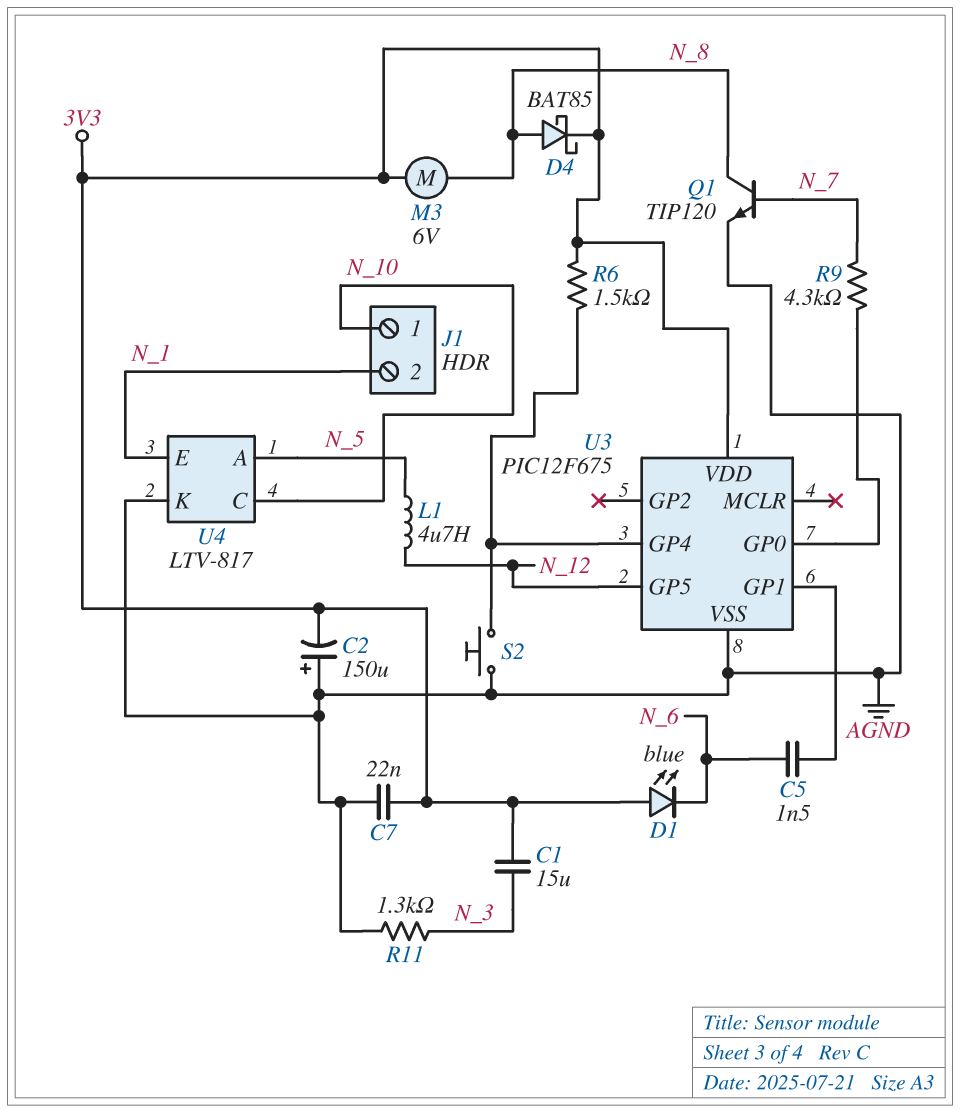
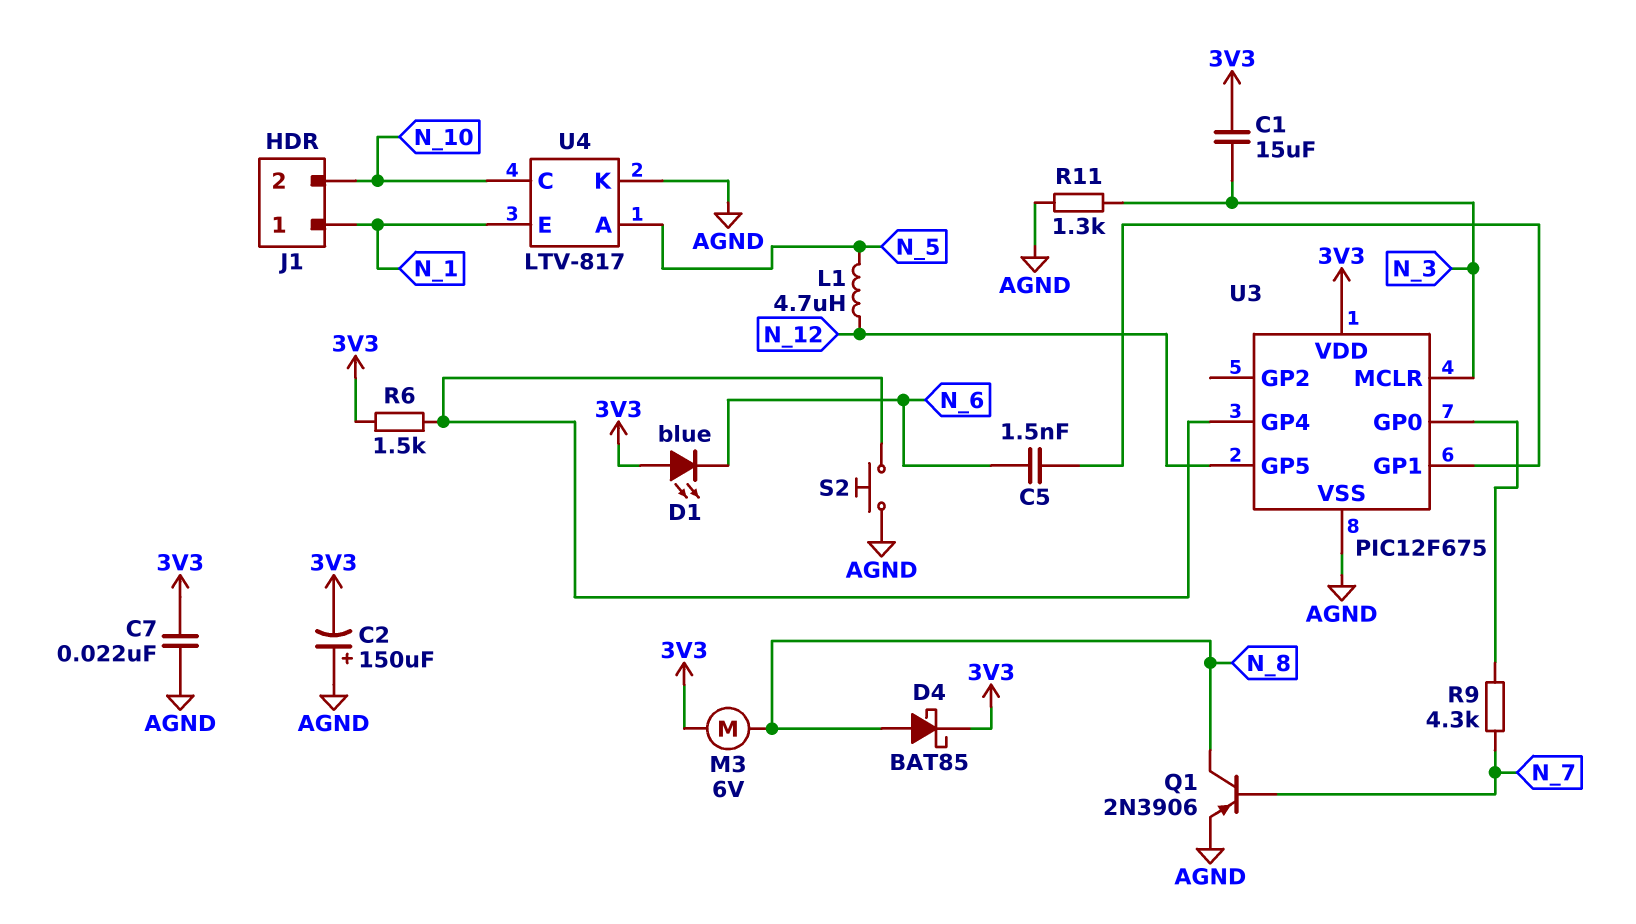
J1 pin 1: N_10 -> N_1
J1 pin 2: N_1 -> N_10
Q1: NPN TIP120 (B N_7, C N_8, E AGND) -> PNP 2N3906 (B N_7, C N_8, E AGND)
U3 pin MCLR: none -> N_3

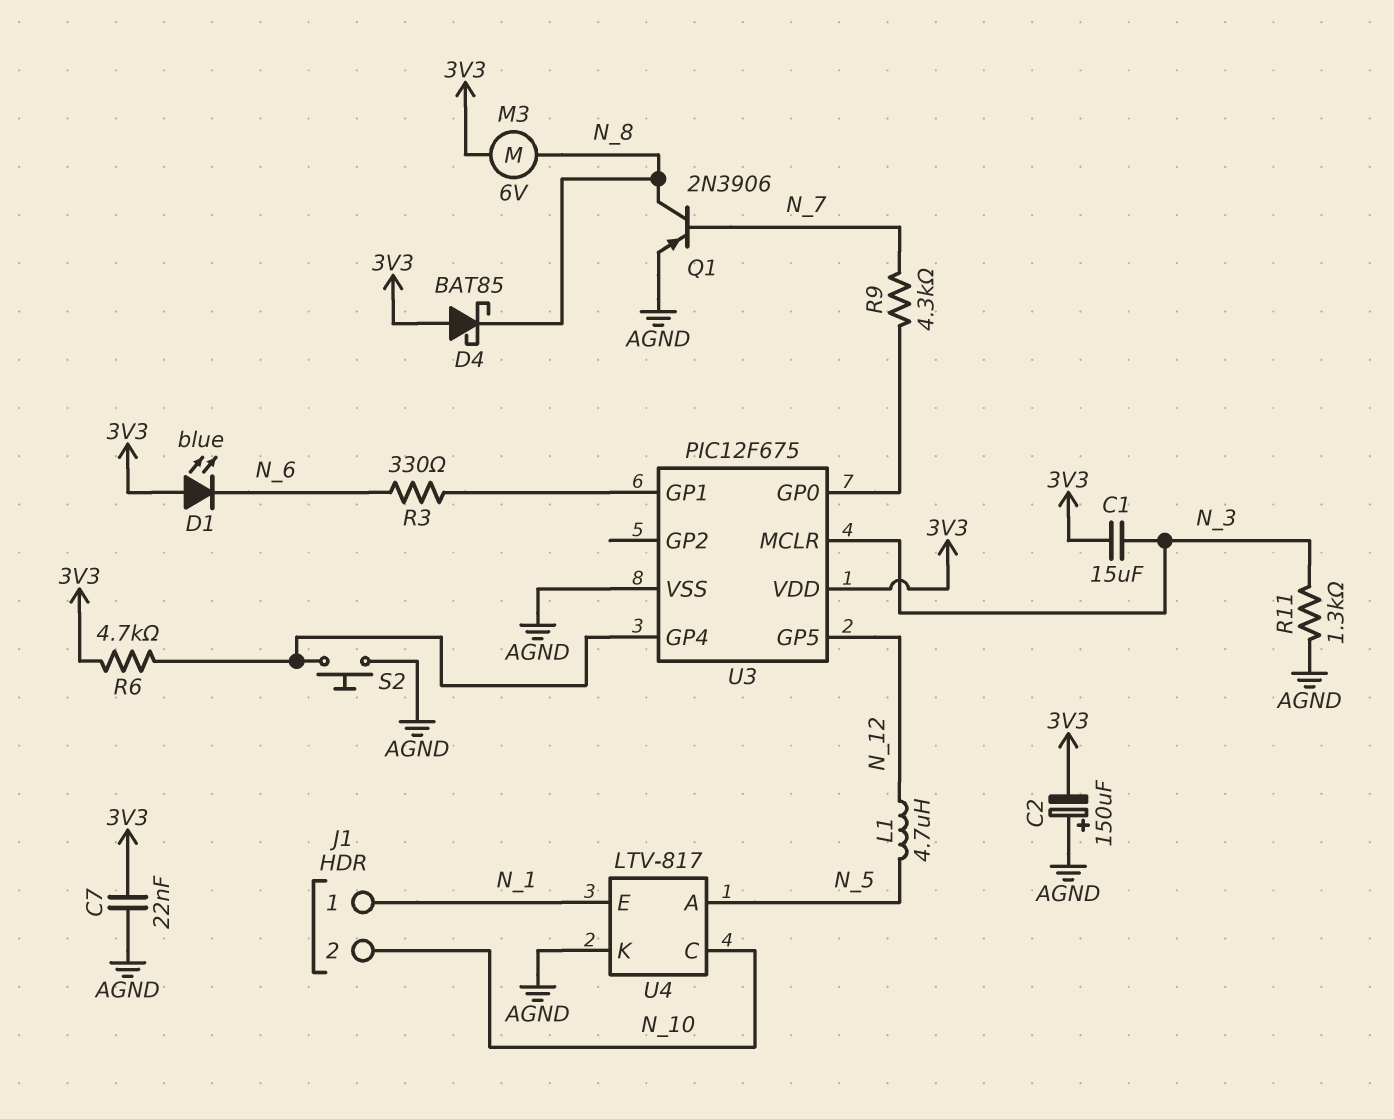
C5: 1.5nF (N_6, U3/GP1) -> none
D4: schottky BAT85 (A N_8, K 3V3) -> schottky BAT85 (A 3V3, K N_8)
R3: none -> 330 (N_6, U3/GP1)
R6: 1.5k (3V3, U3/GP4) -> 4.7k (3V3, U3/GP4)

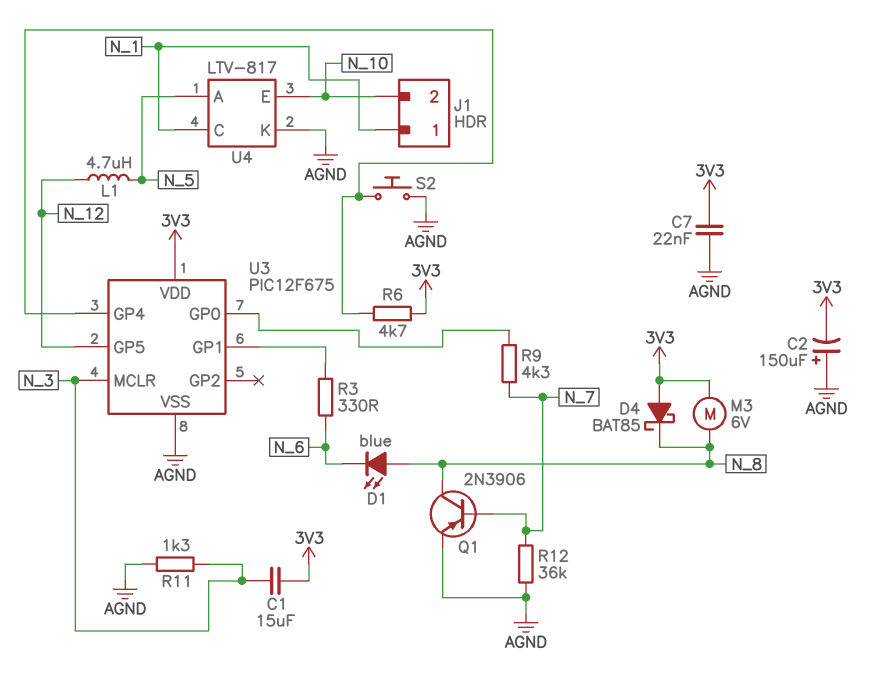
D1: LED blue (A 3V3, K N_6) -> LED blue (A N_8, K N_6)
R12: none -> 36k (AGND, N_7)
U4 pin C: N_10 -> N_1
U4 pin E: N_1 -> N_10

